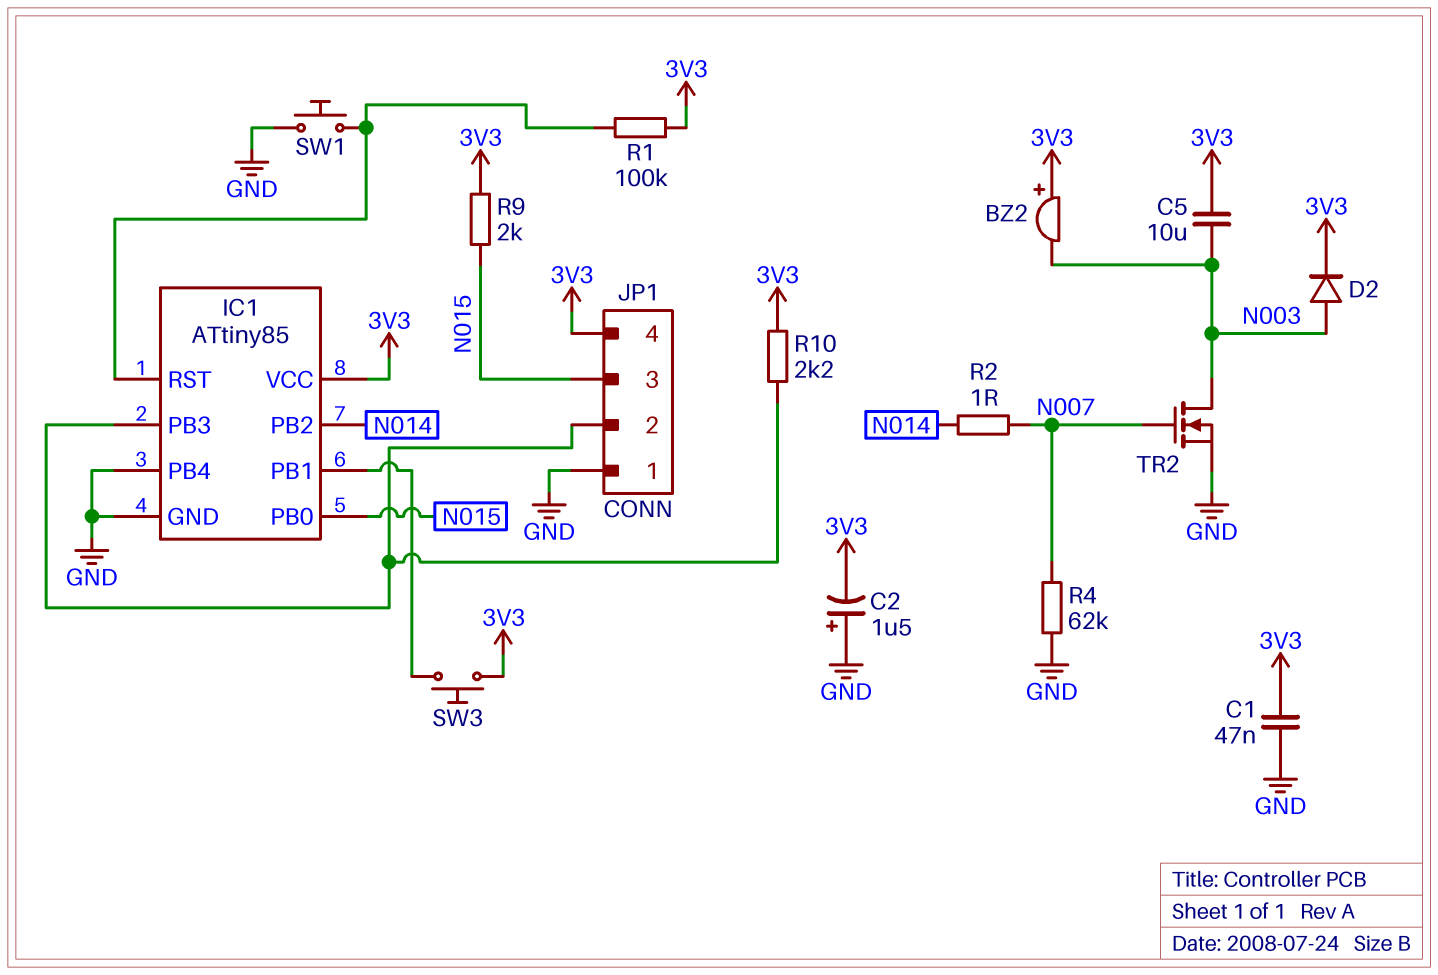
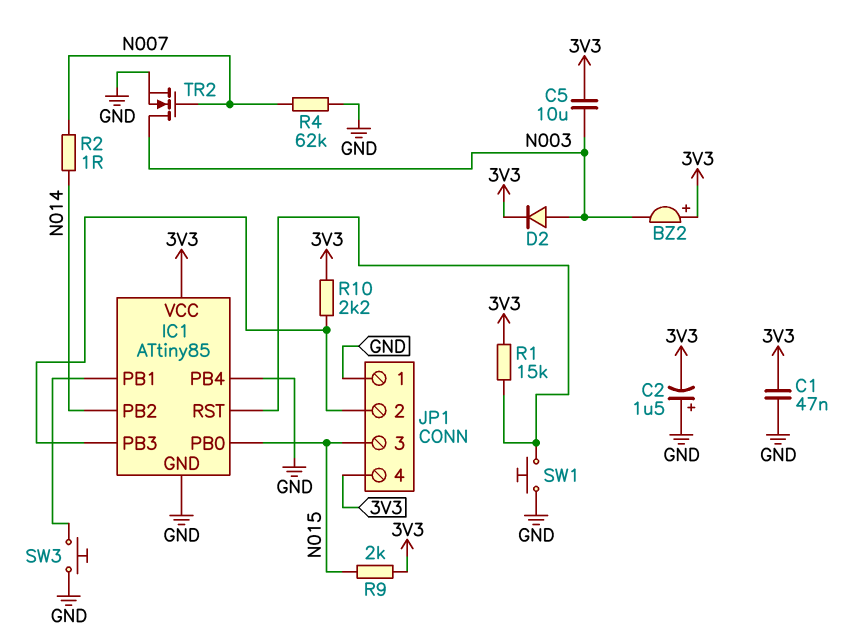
R1: 100k (3V3, IC1/RST) -> 15k (3V3, IC1/RST)
SW3: button (3V3, IC1/PB1) -> button (GND, IC1/PB1)

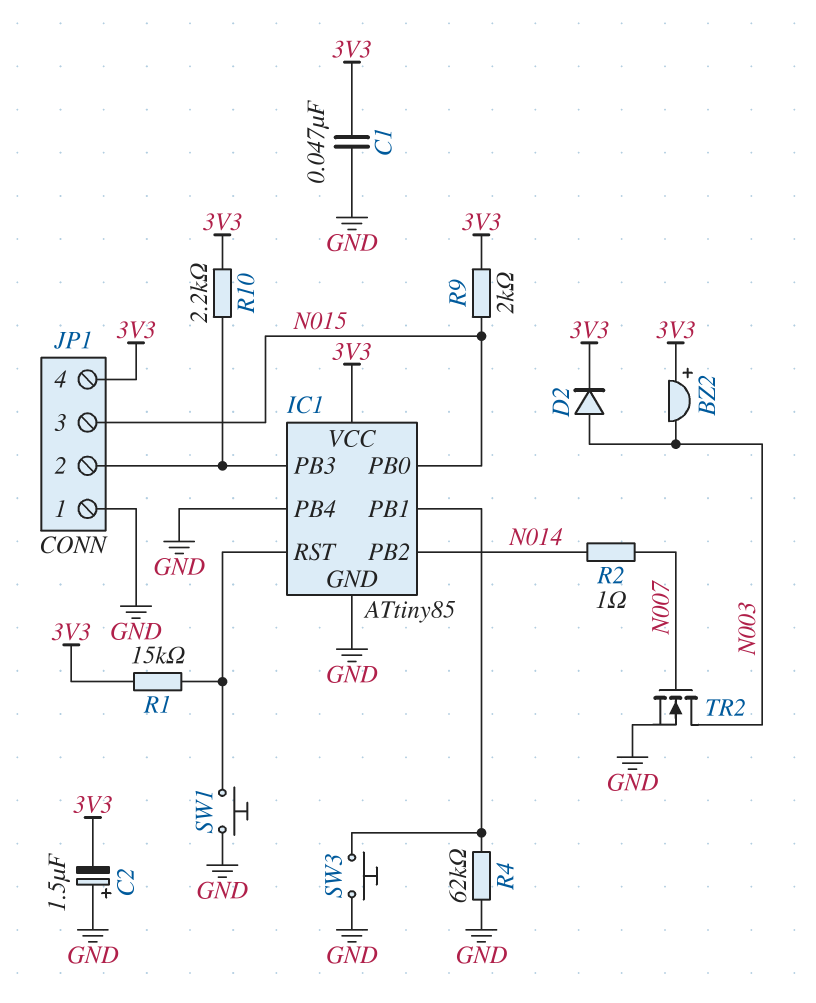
C5: 10uF (3V3, N003) -> none
R4: 62k (GND, N007) -> 62k (GND, IC1/PB1)

